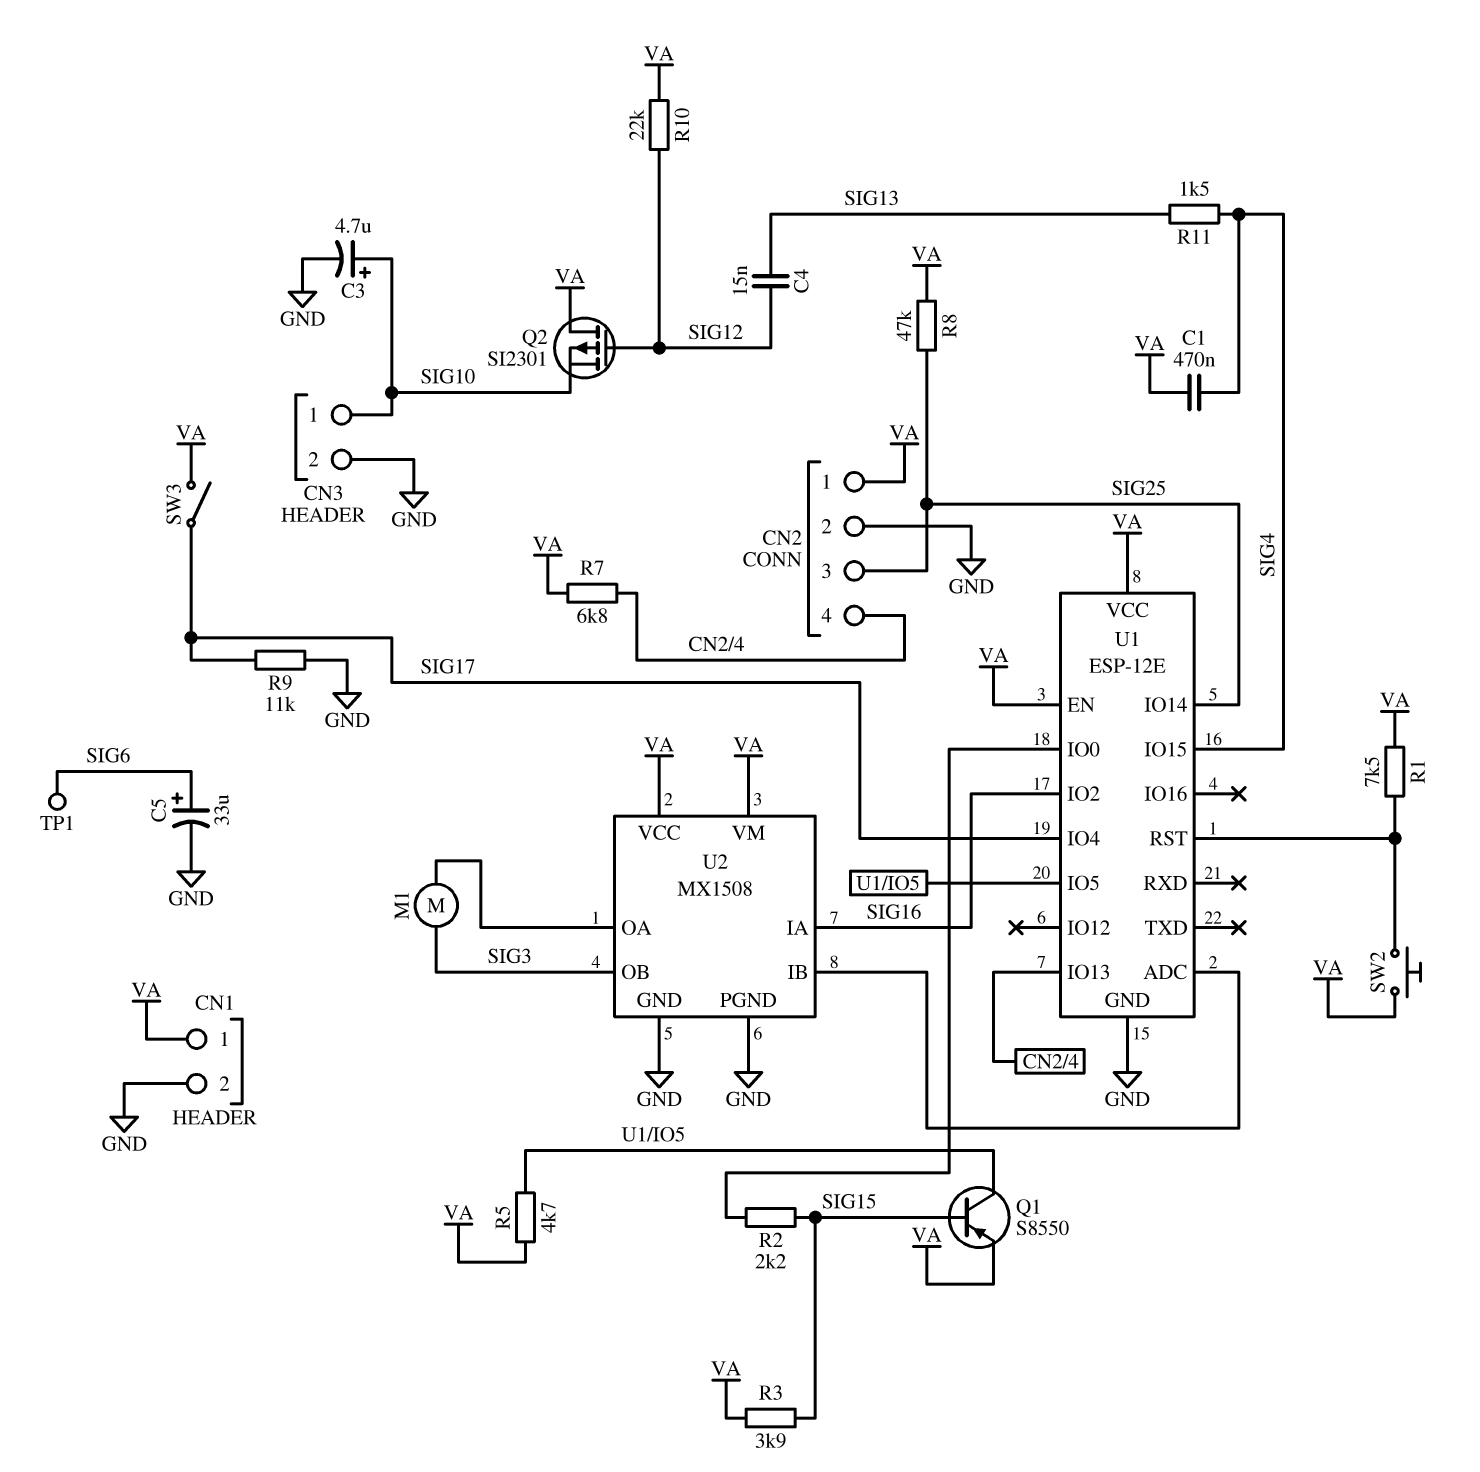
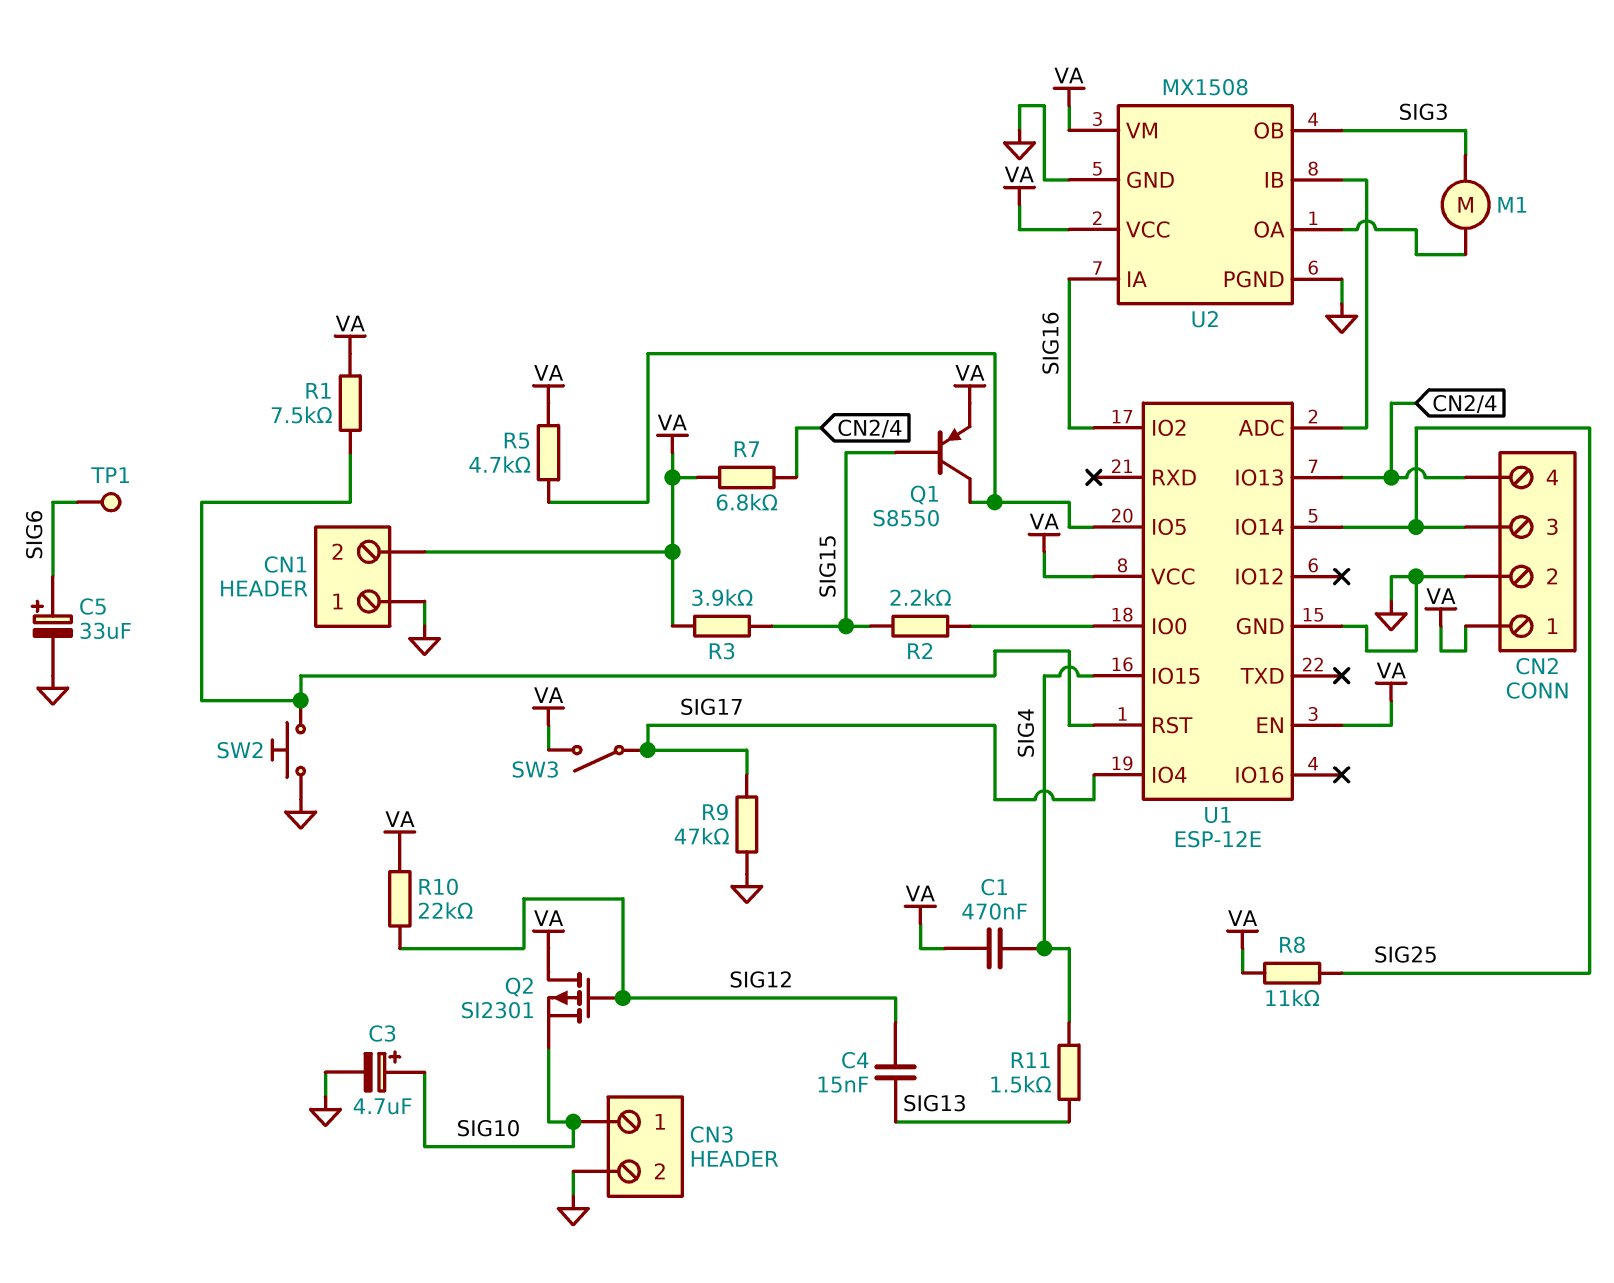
CN1 pin 1: VA -> GND
CN1 pin 2: GND -> VA
R8: 47k (SIG25, VA) -> 11k (SIG25, VA)
R9: 11k (GND, SIG17) -> 47k (GND, SIG17)
SW2: button (U1/RST, VA) -> button (GND, U1/RST)

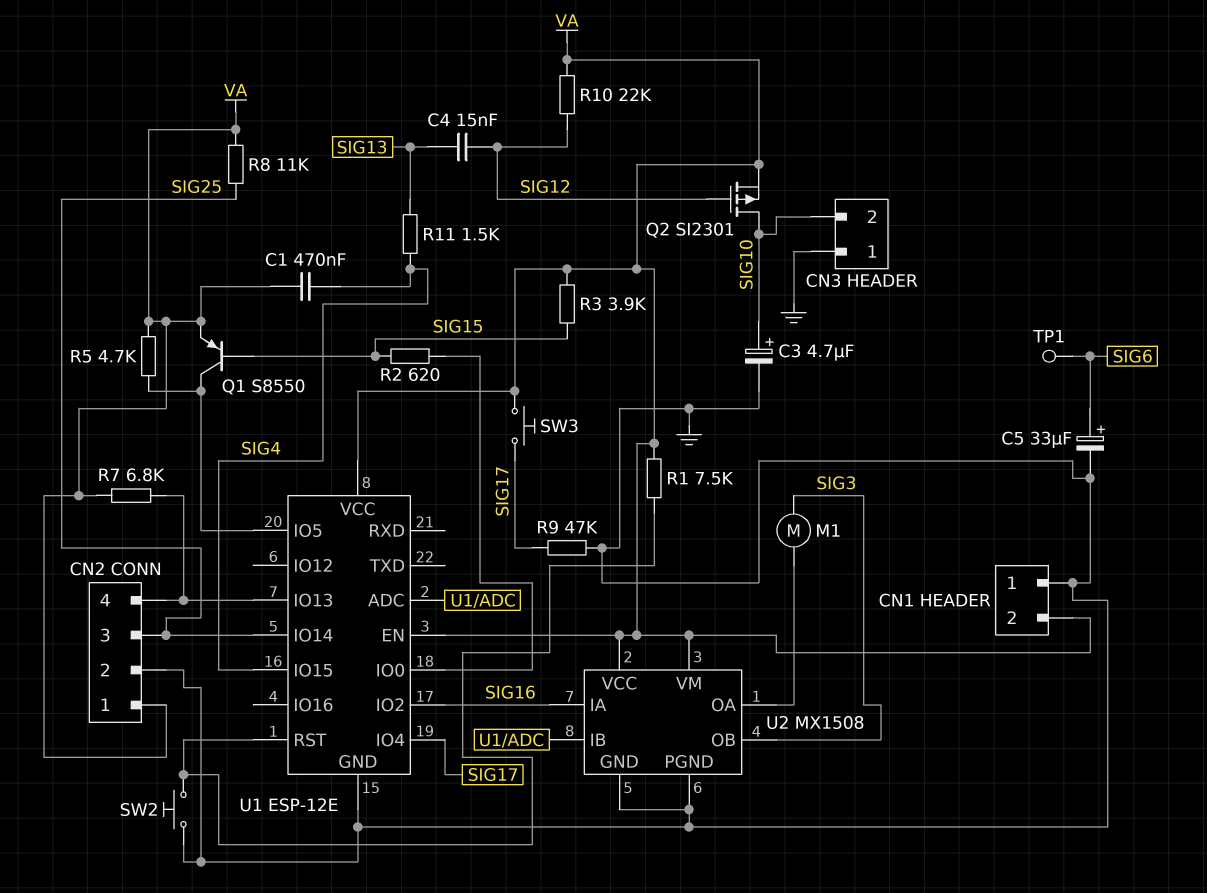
CN3 pin 1: SIG10 -> GND
CN3 pin 2: GND -> SIG10
Q2: PMOS SI2301 (G SIG12, D VA, S SIG10) -> PMOS SI2301 (G SIG12, D SIG10, S VA)
R2: 2.2k (SIG15, U1/IO0) -> 620 (SIG15, U1/IO0)
SW3: switch (SIG17, VA) -> button (SIG17, VA)

